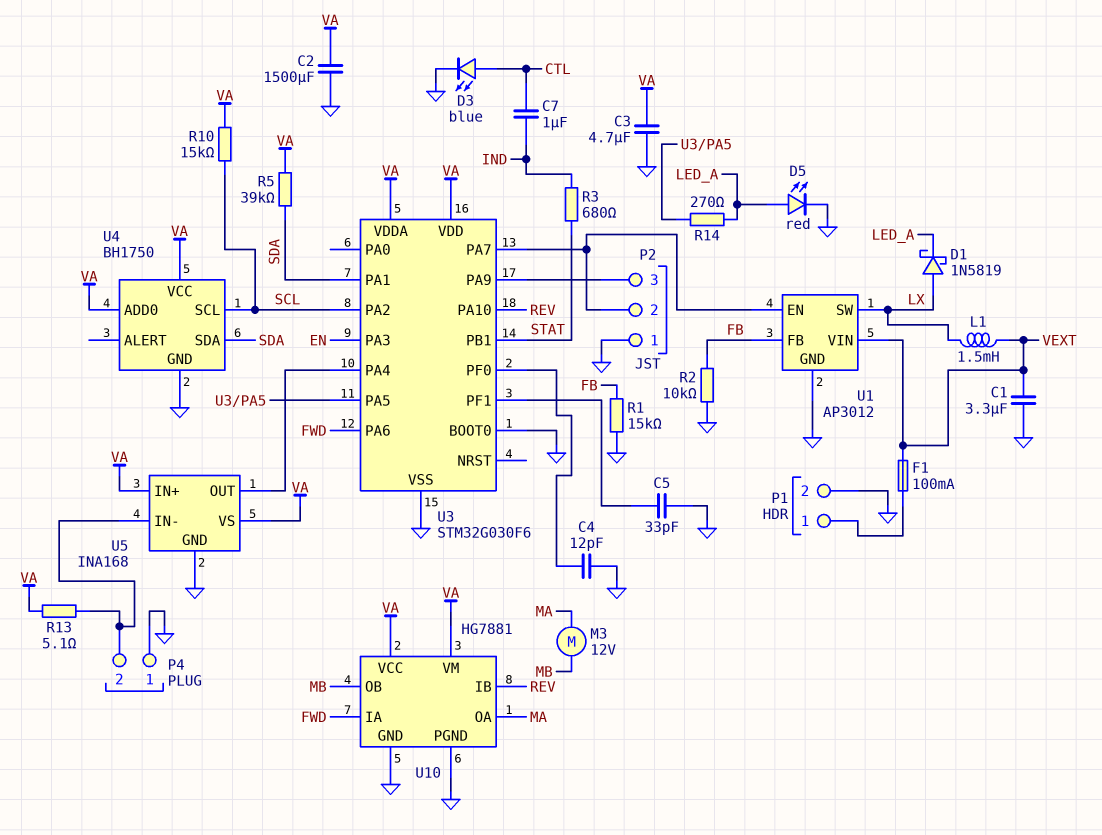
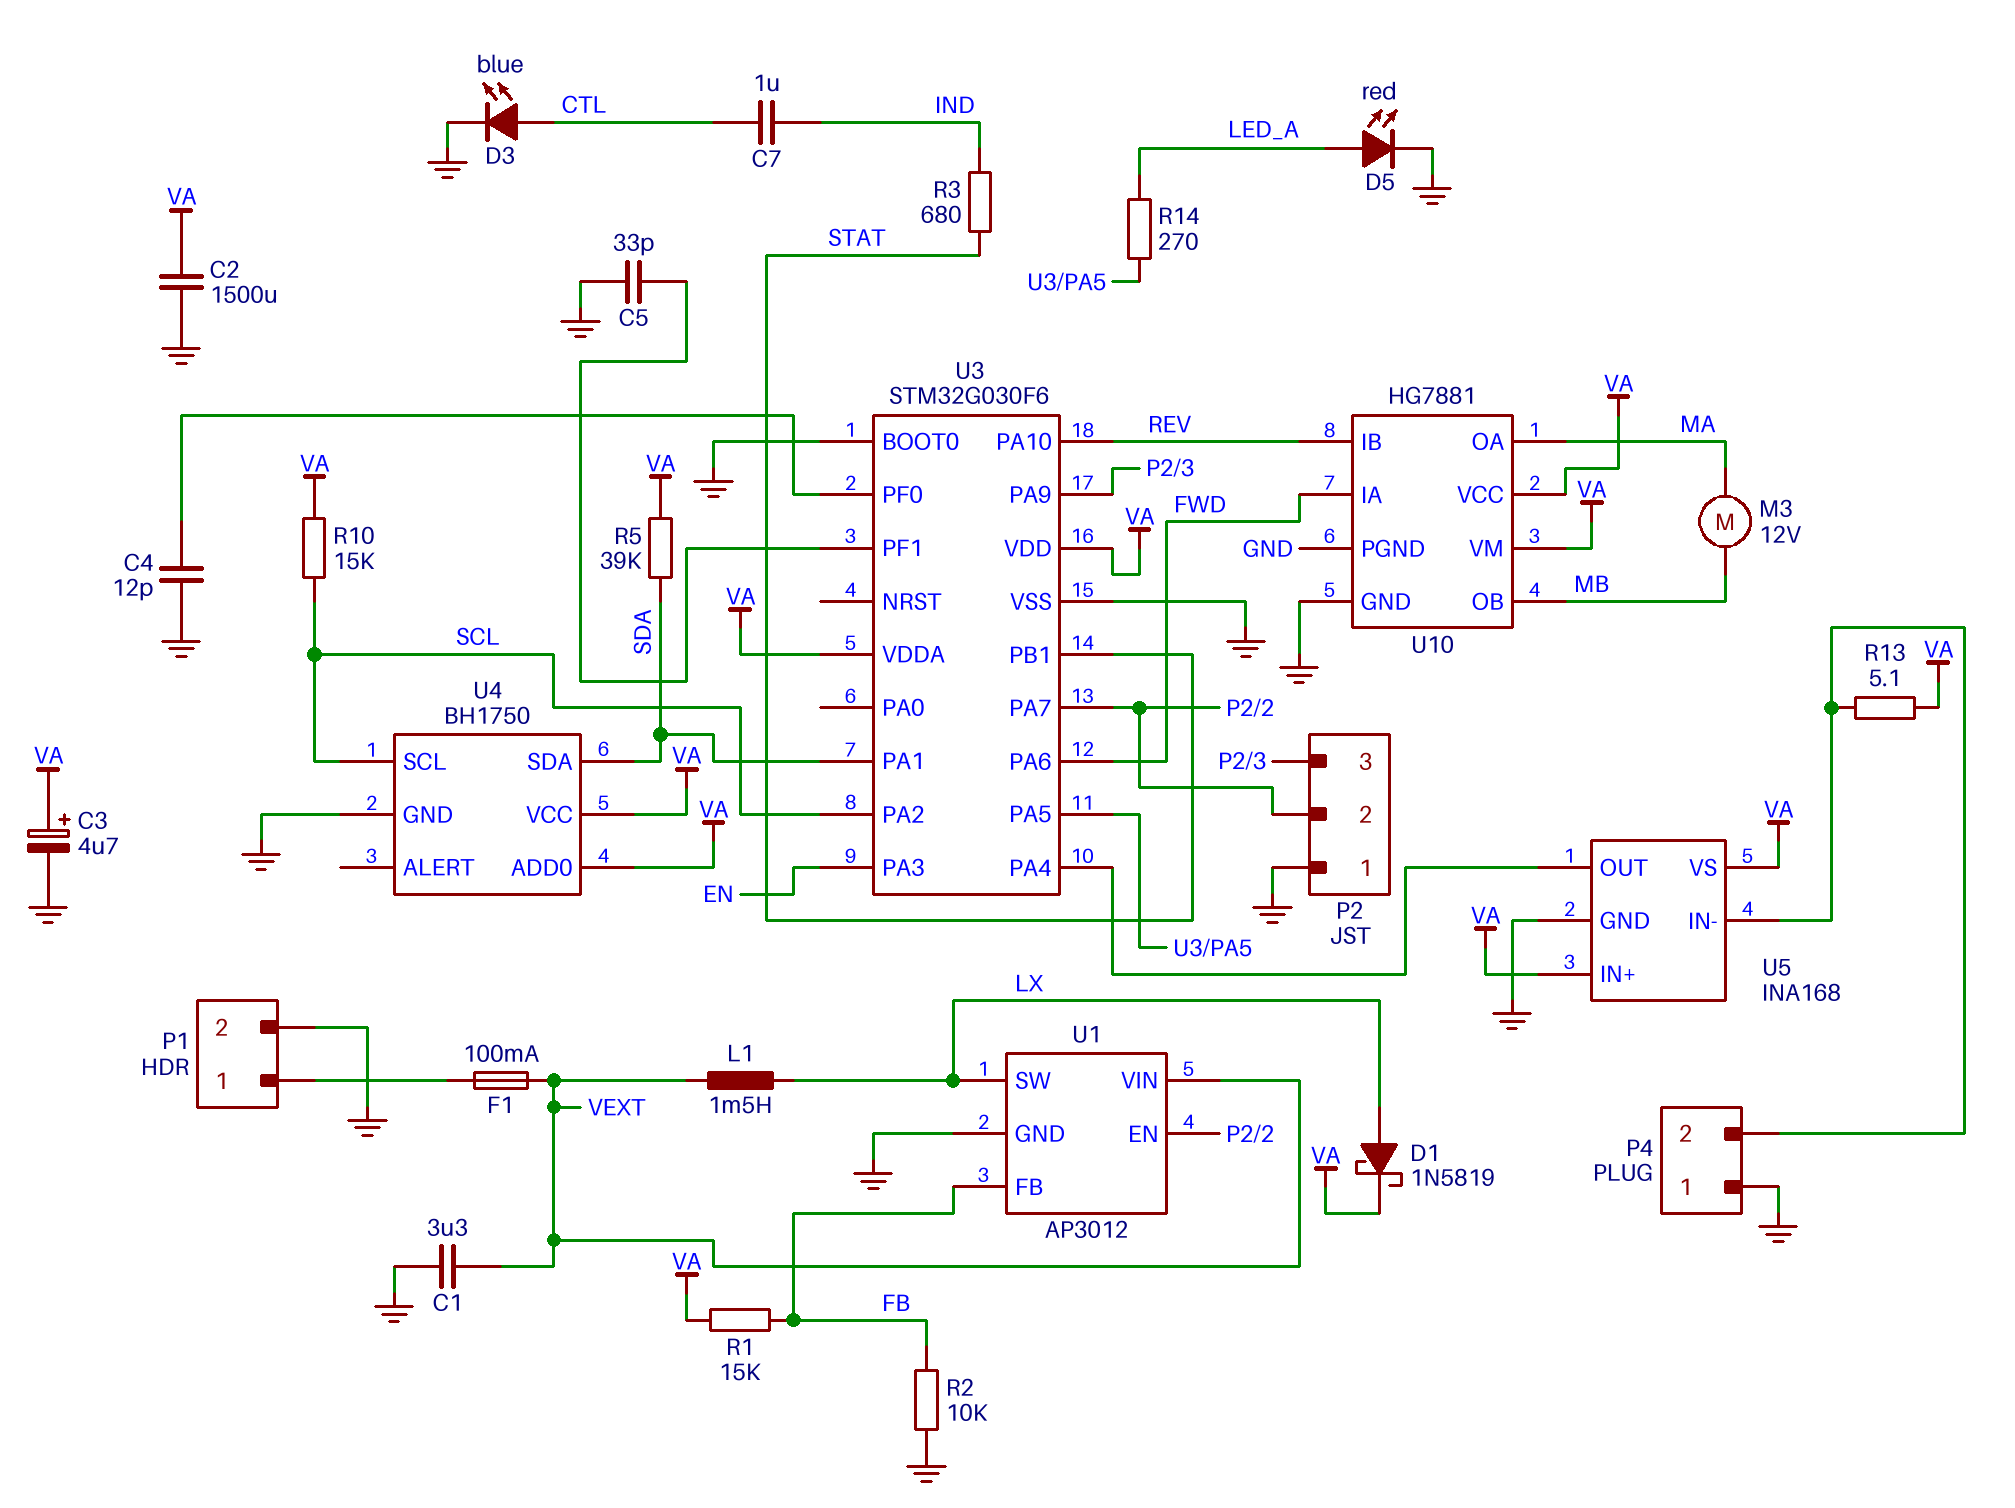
C3: 4.7uF (GND, VA) -> 4.7uF (plus VA, minus GND)
D1: schottky 1N5819 (A LX, K LED_A) -> schottky 1N5819 (A LX, K VA)
R1: 15k (FB, GND) -> 15k (FB, VA)

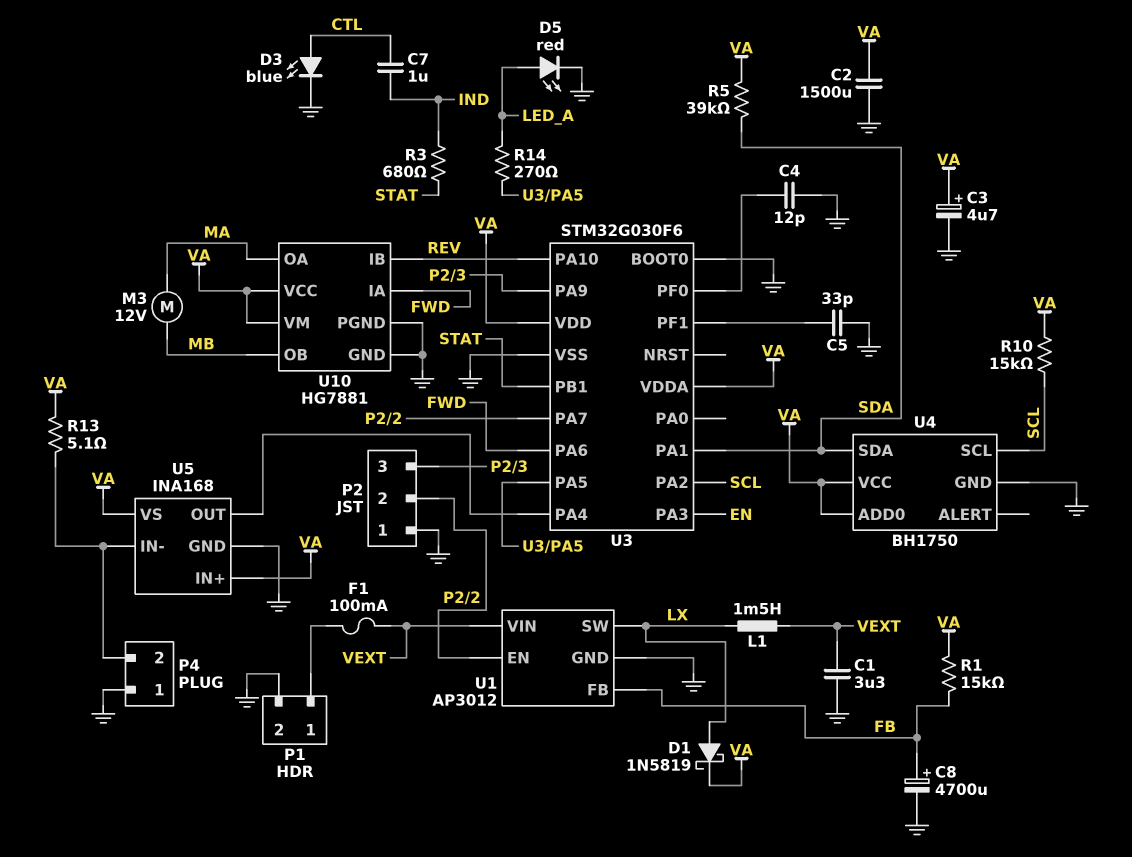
C8: none -> 4700uF (plus FB, minus GND)
R2: 10k (FB, GND) -> none

